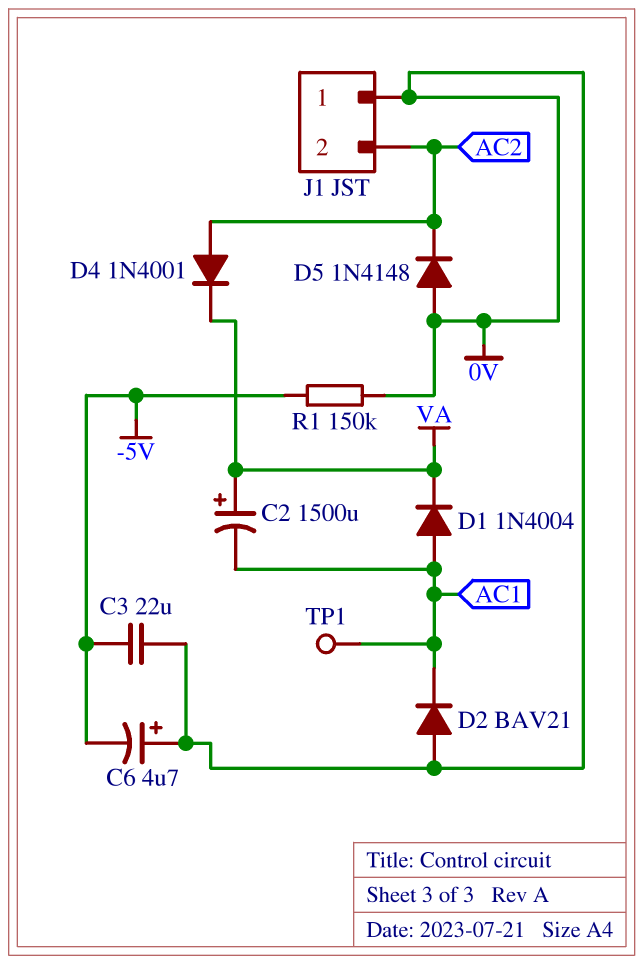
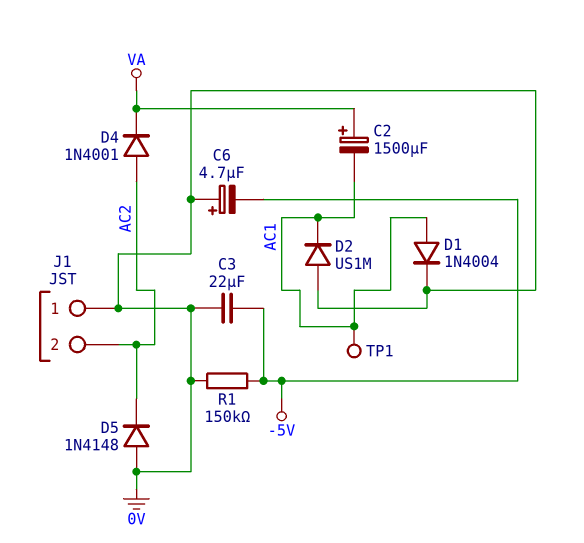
D1: diode 1N4004 (A AC1, K VA) -> diode 1N4004 (A AC1, K 0V)
D2: diode BAV21 (A 0V, K AC1) -> diode US1M (A 0V, K AC1)

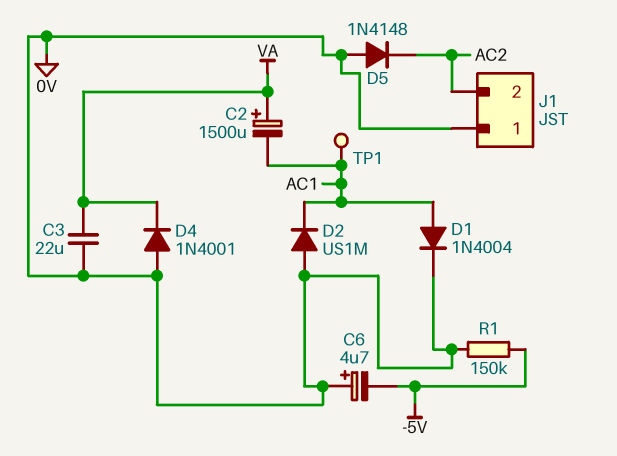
C3: 22uF (-5V, 0V) -> 22uF (0V, VA)
D4: diode 1N4001 (A AC2, K VA) -> diode 1N4001 (A 0V, K VA)

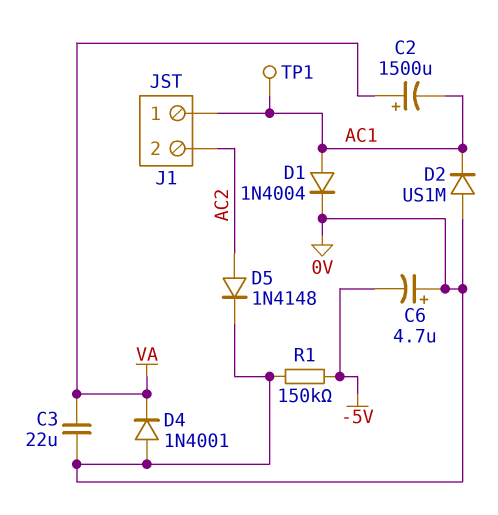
D5: diode 1N4148 (A 0V, K AC2) -> diode 1N4148 (A AC2, K 0V)
J1 pin 1: 0V -> AC1

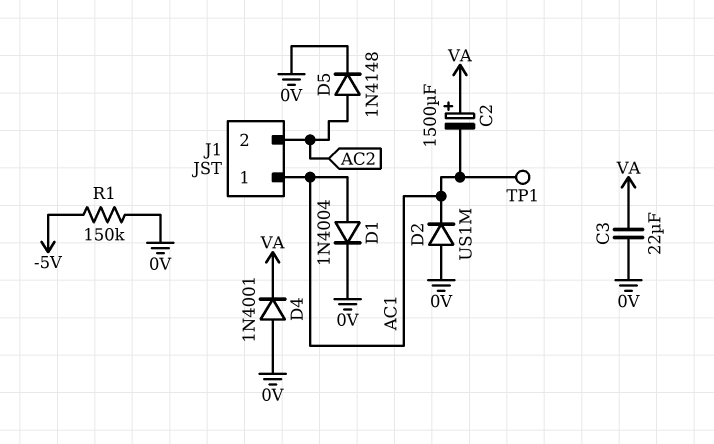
C6: 4.7uF (plus 0V, minus -5V) -> none

